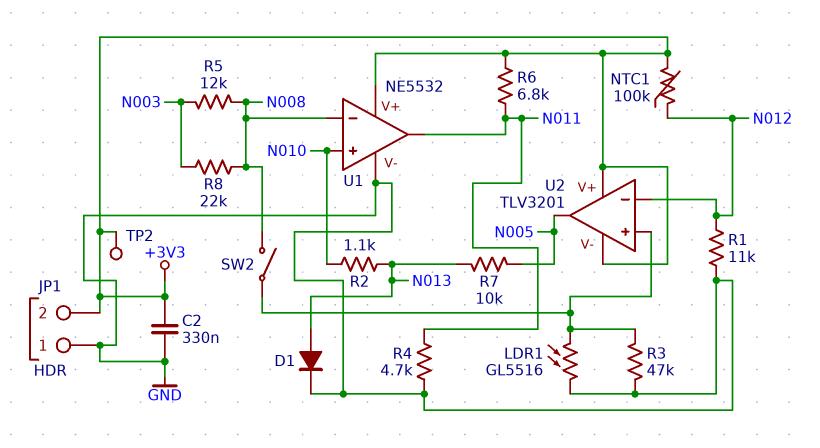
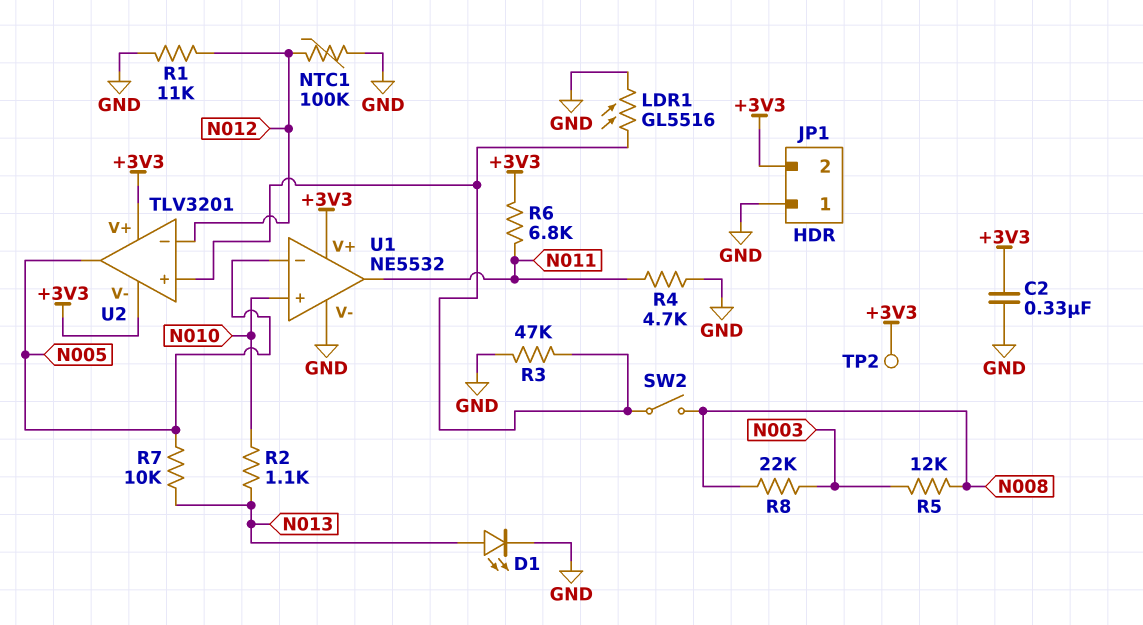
D1: diode (A N013, K GND) -> LED (A N013, K GND)
NTC1: 100k (+3V3, N012) -> 100k (GND, N012)
U1 pin in-: N008 -> N005

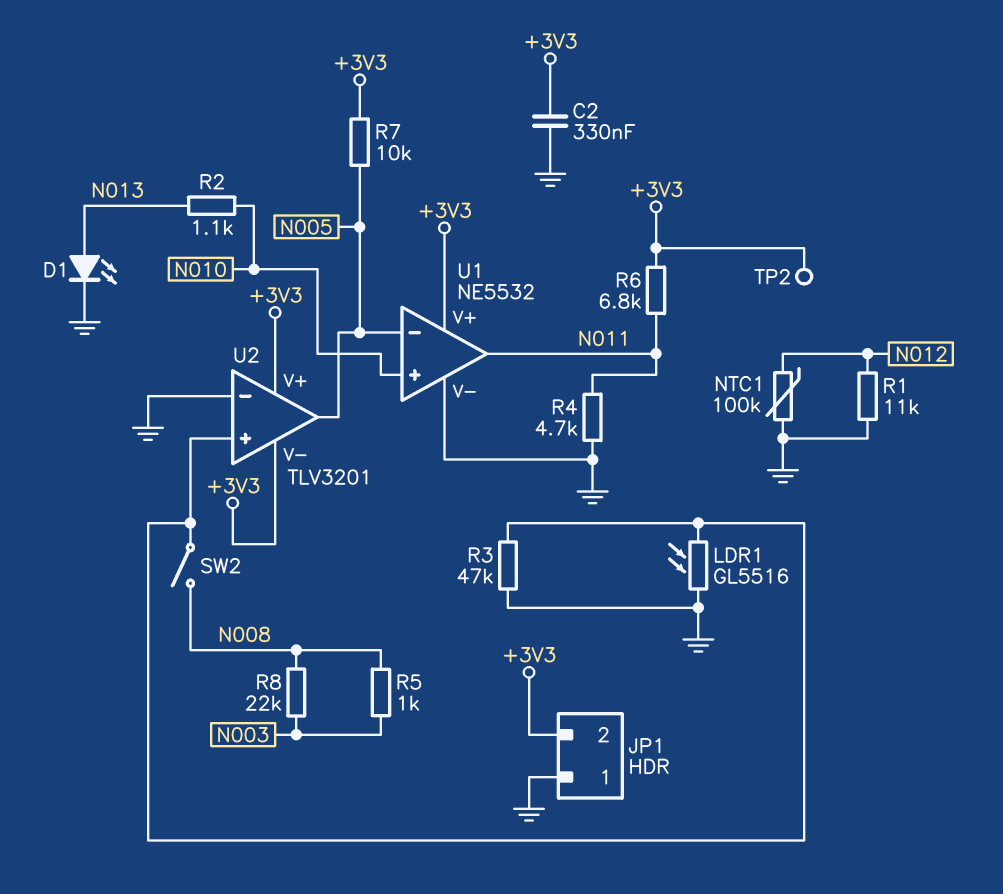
R5: 12k (N003, N008) -> 1k (N003, N008)
R7: 10k (N005, N013) -> 10k (+3V3, N005)
U2 pin in-: N012 -> GND

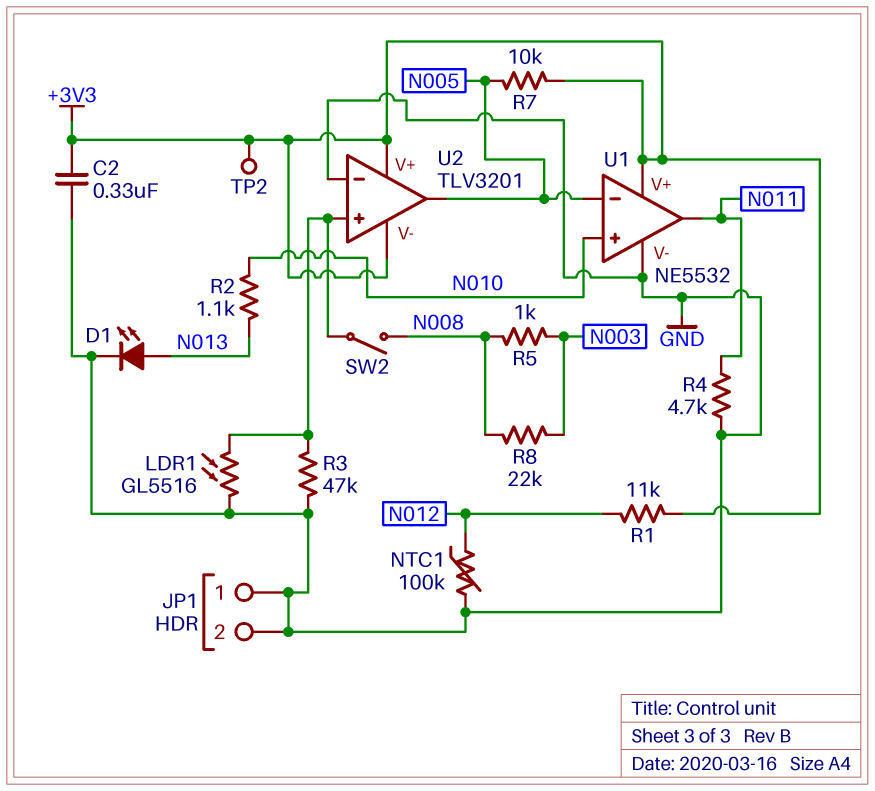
JP1 pin 2: +3V3 -> GND
R1: 11k (GND, N012) -> 11k (+3V3, N012)
R6: 6.8k (+3V3, N011) -> none

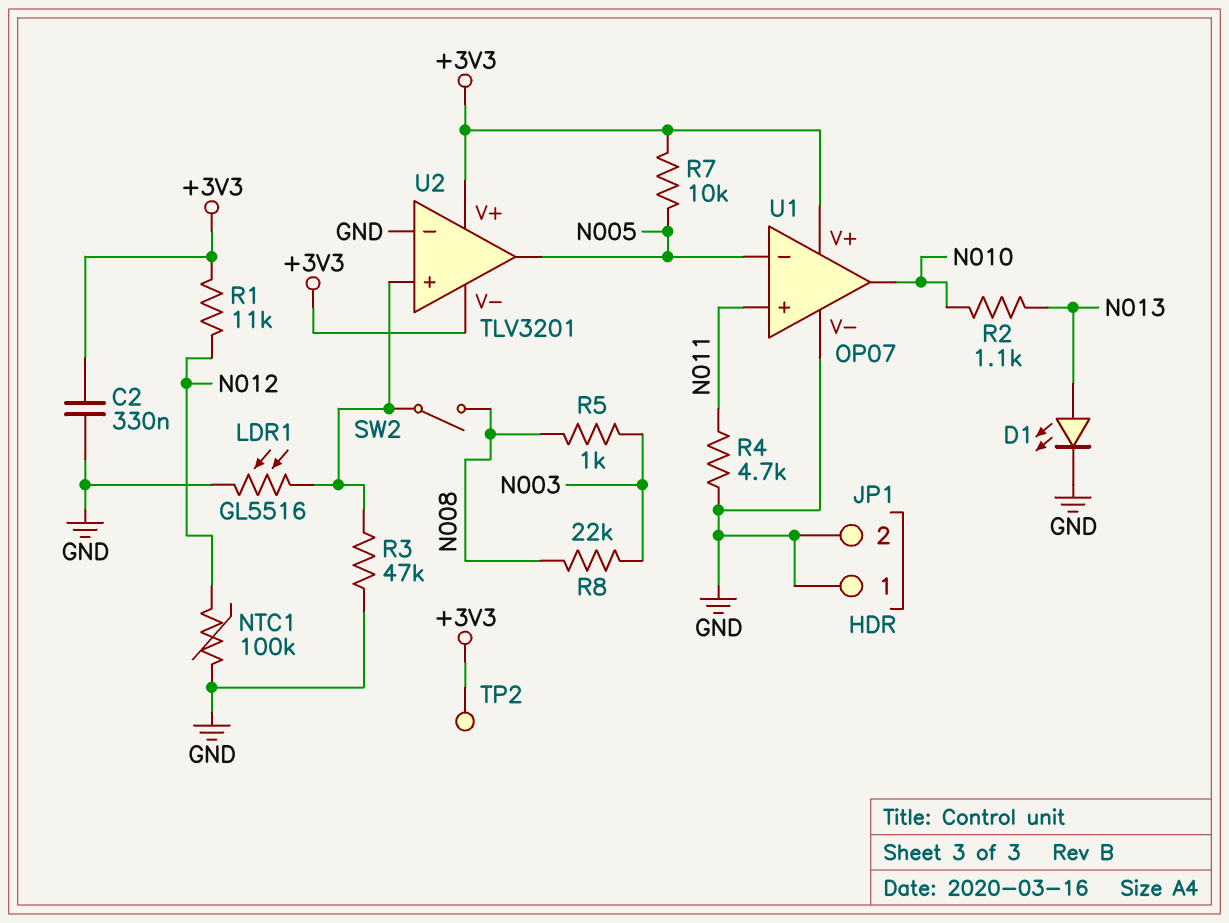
U1: NE5532 -> OP07
U1 pin in+: N010 -> N011
U1 pin out: N011 -> N010

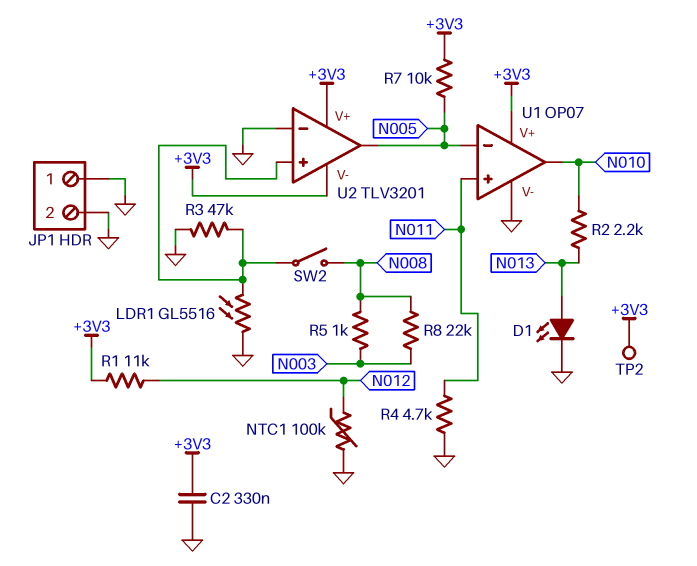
R2: 1.1k (N010, N013) -> 2.2k (N010, N013)

